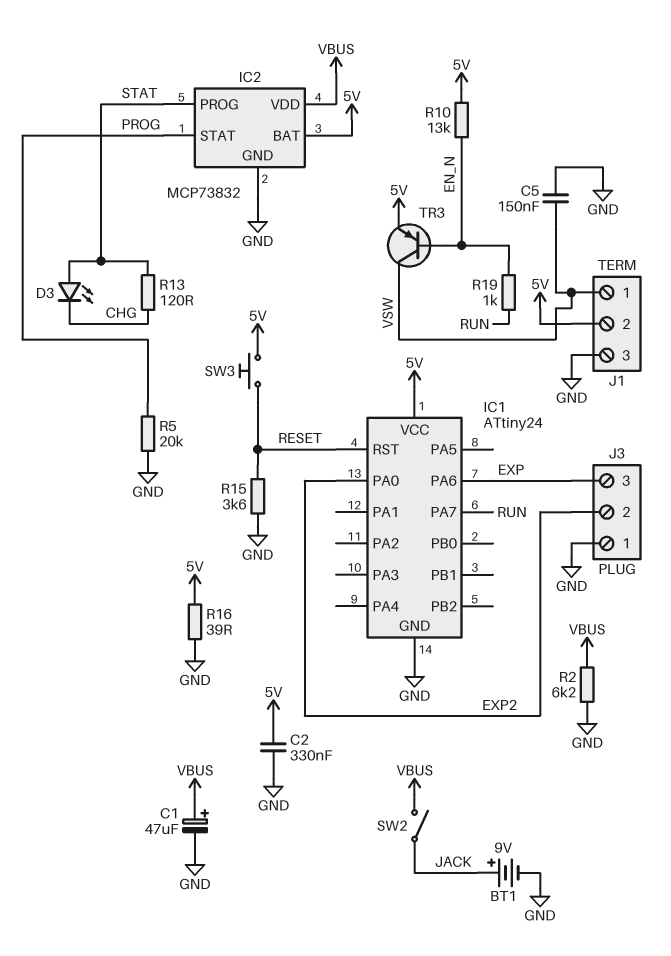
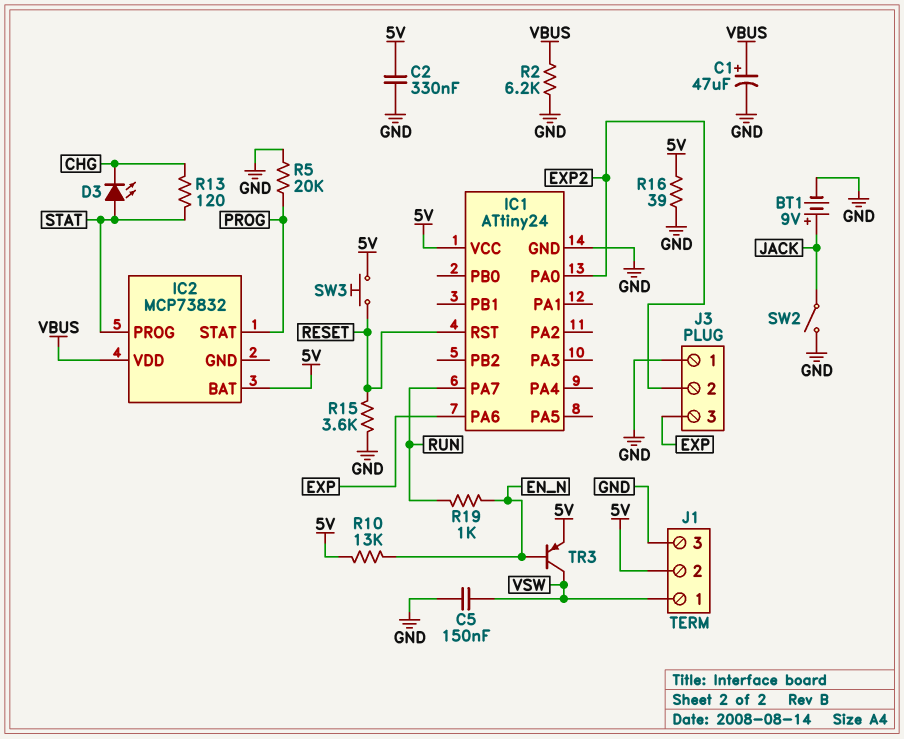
IC2 pin GND: GND -> none
SW2: switch (JACK, VBUS) -> switch (GND, JACK)

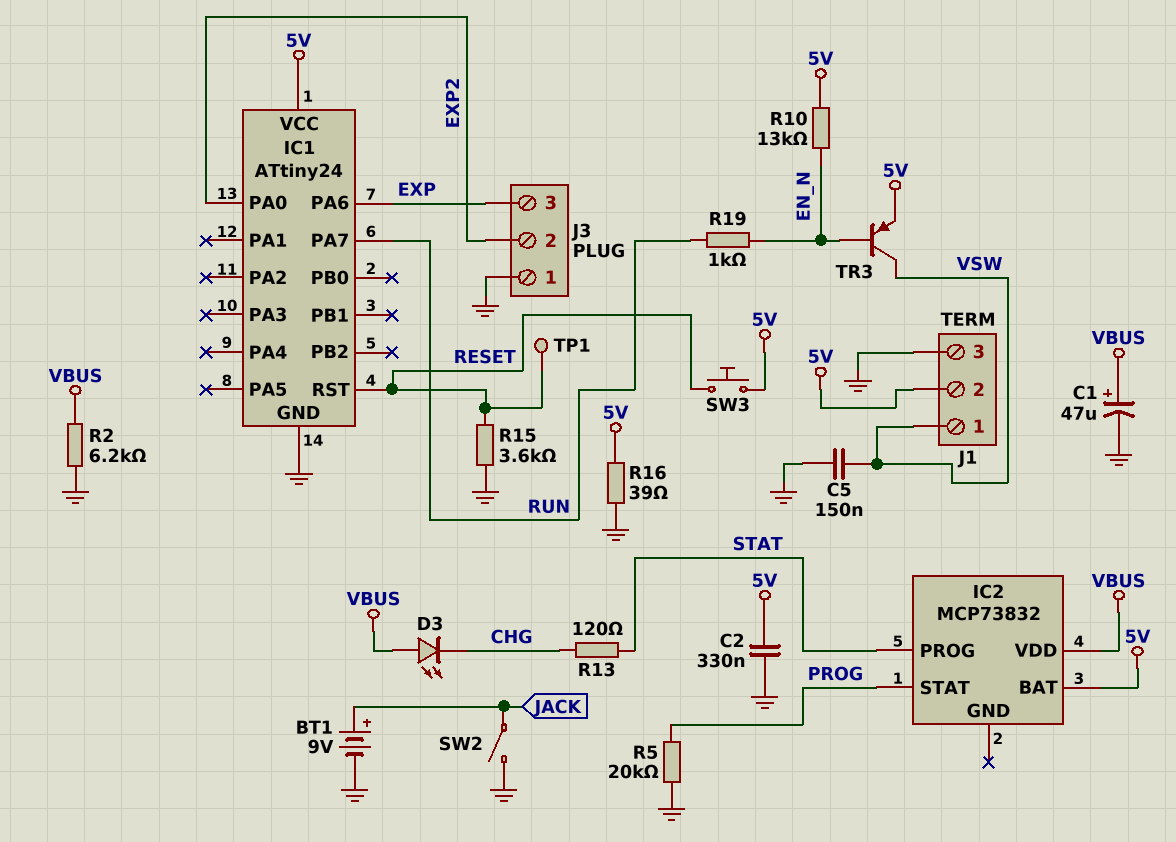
D3: LED (A STAT, K CHG) -> LED (A VBUS, K CHG)
TP1: none -> test point (RESET)

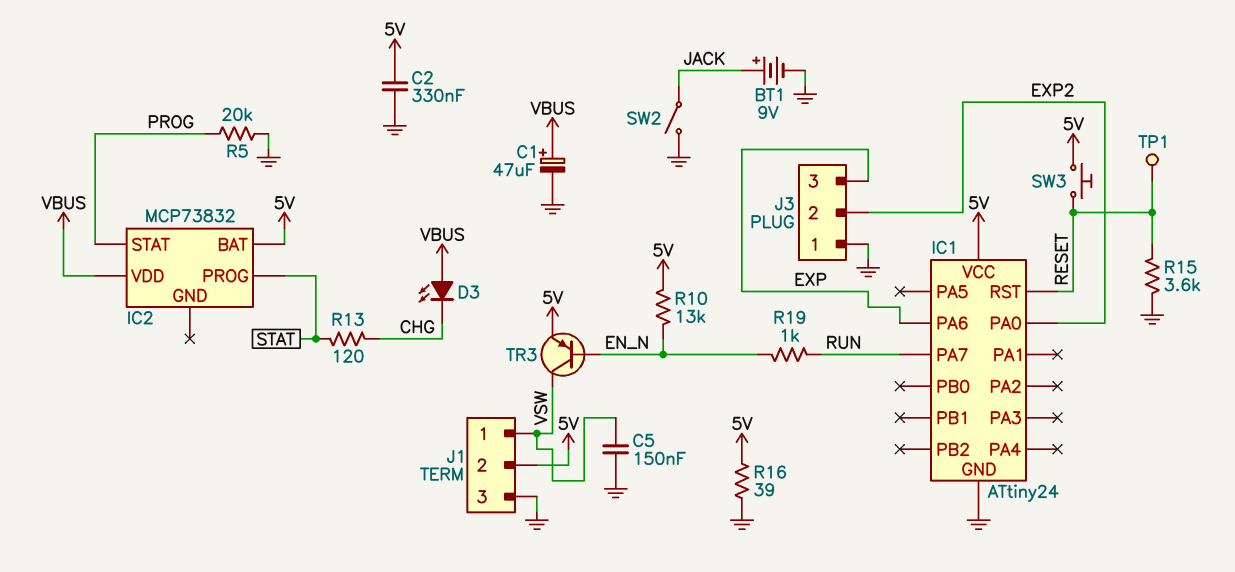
R2: 6.2k (GND, VBUS) -> none

